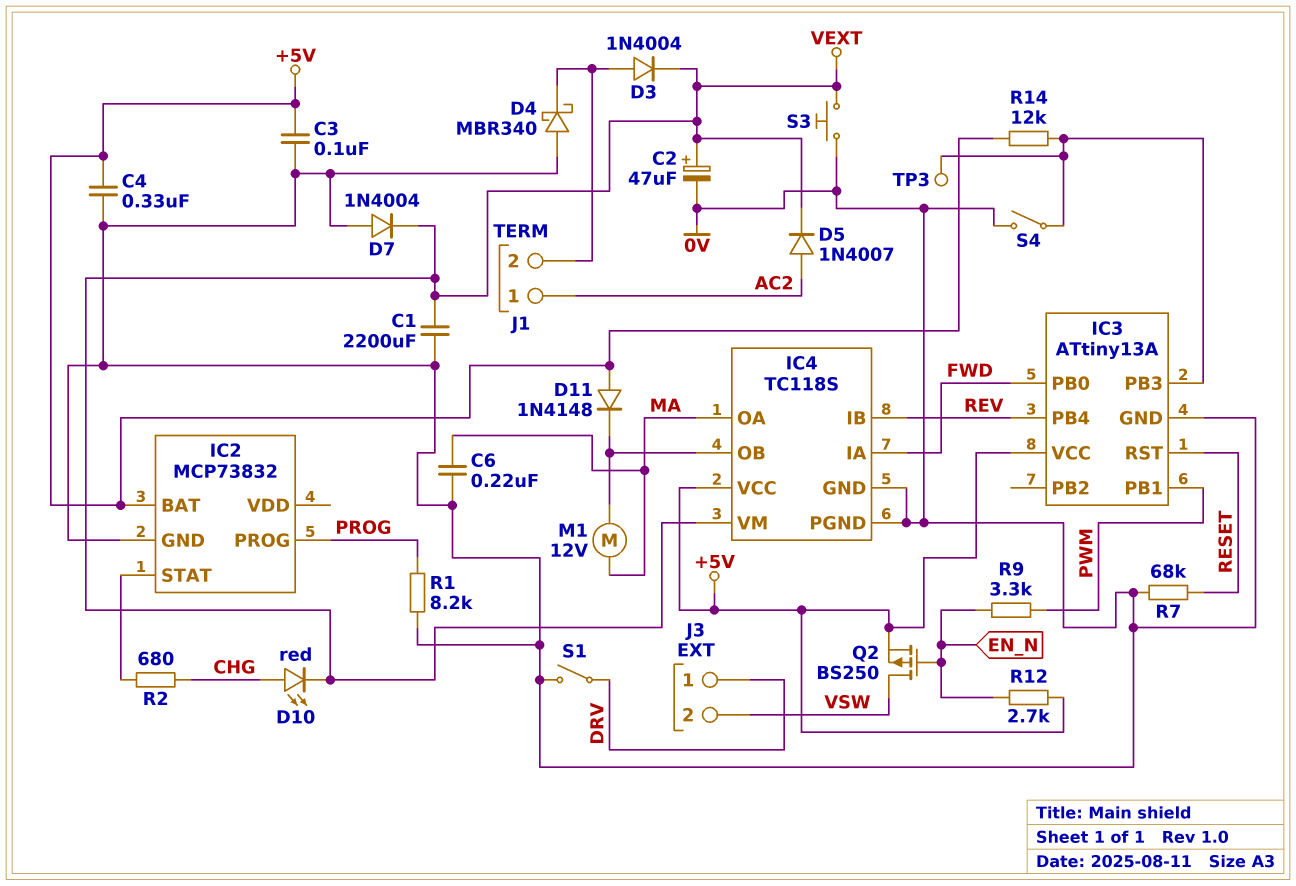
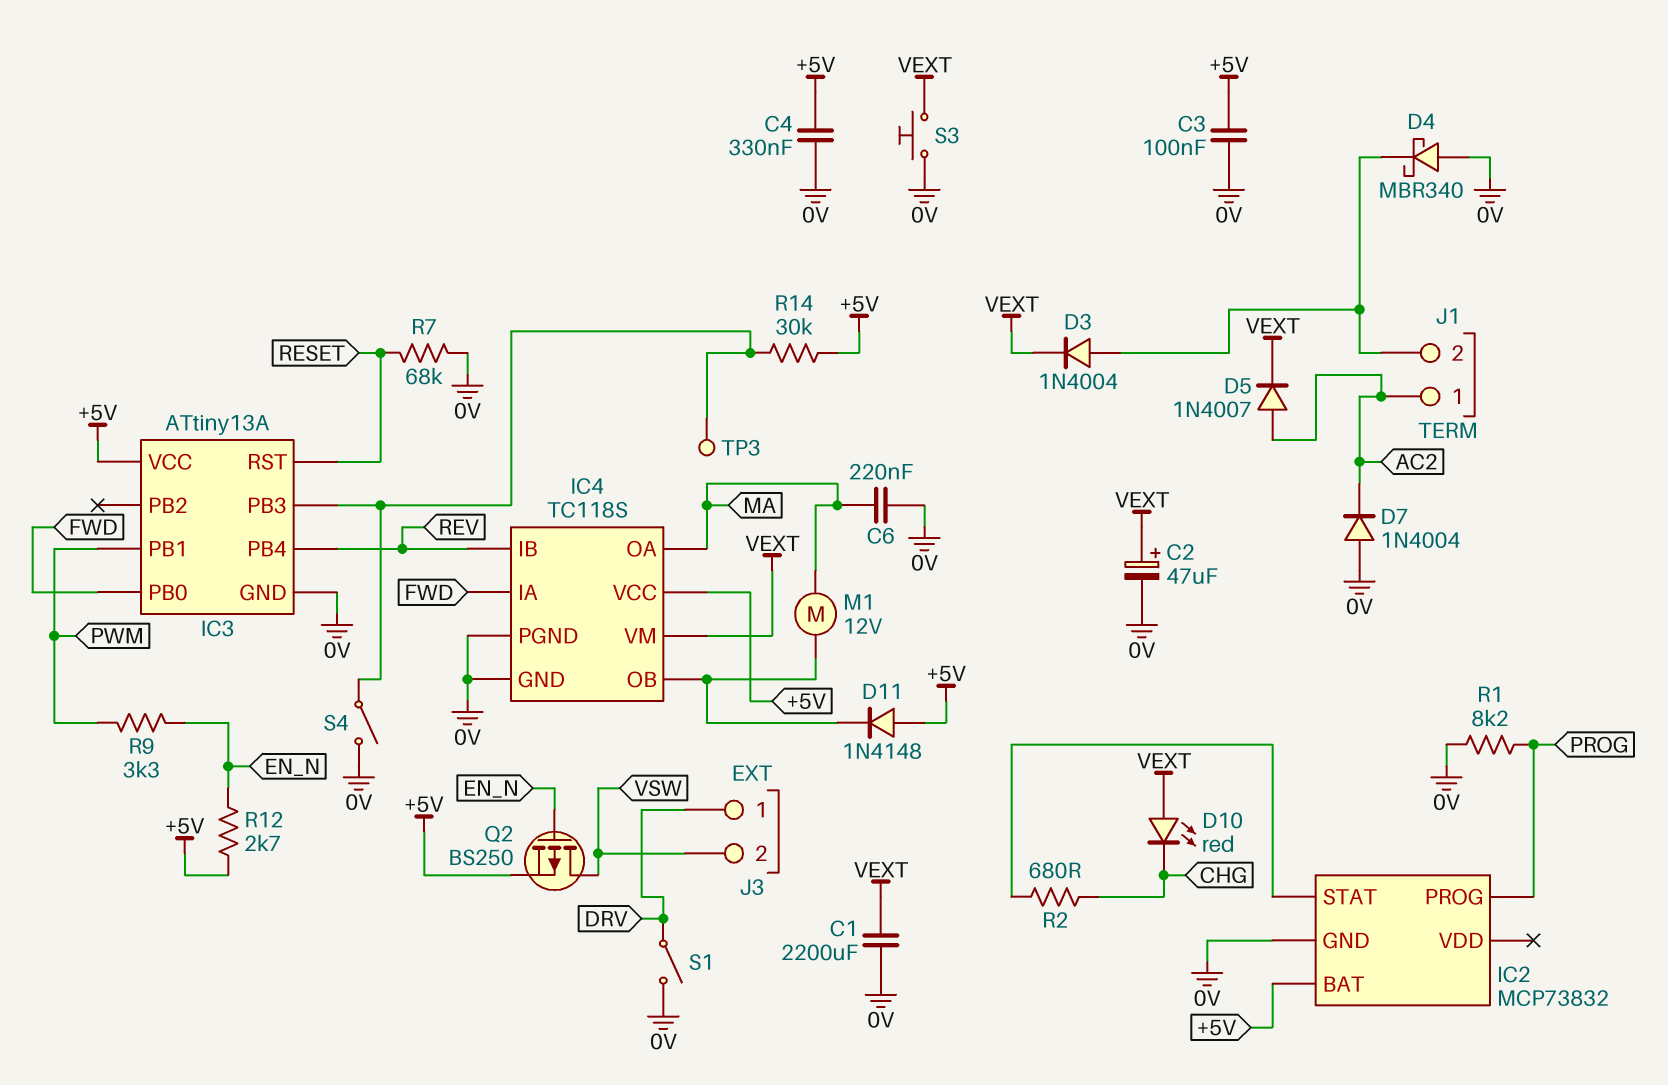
D7: diode 1N4004 (A 0V, K VEXT) -> diode 1N4004 (A 0V, K AC2)
D10: LED red (A CHG, K VEXT) -> LED red (A VEXT, K CHG)
R14: 12k (+5V, IC3/PB3) -> 30k (+5V, IC3/PB3)

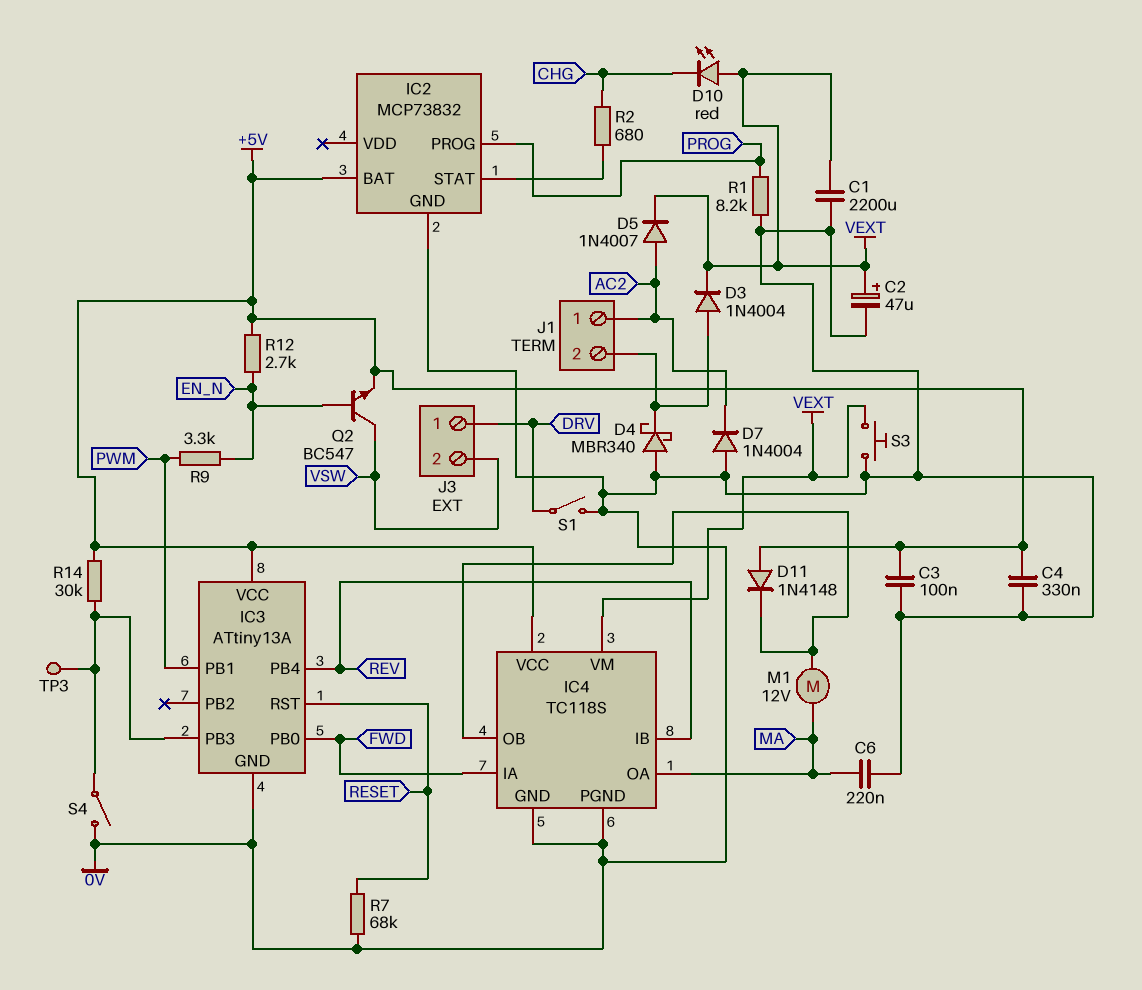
Q2: PMOS BS250 (G EN_N, D VSW, S +5V) -> NPN BC547 (B EN_N, C VSW, E +5V)

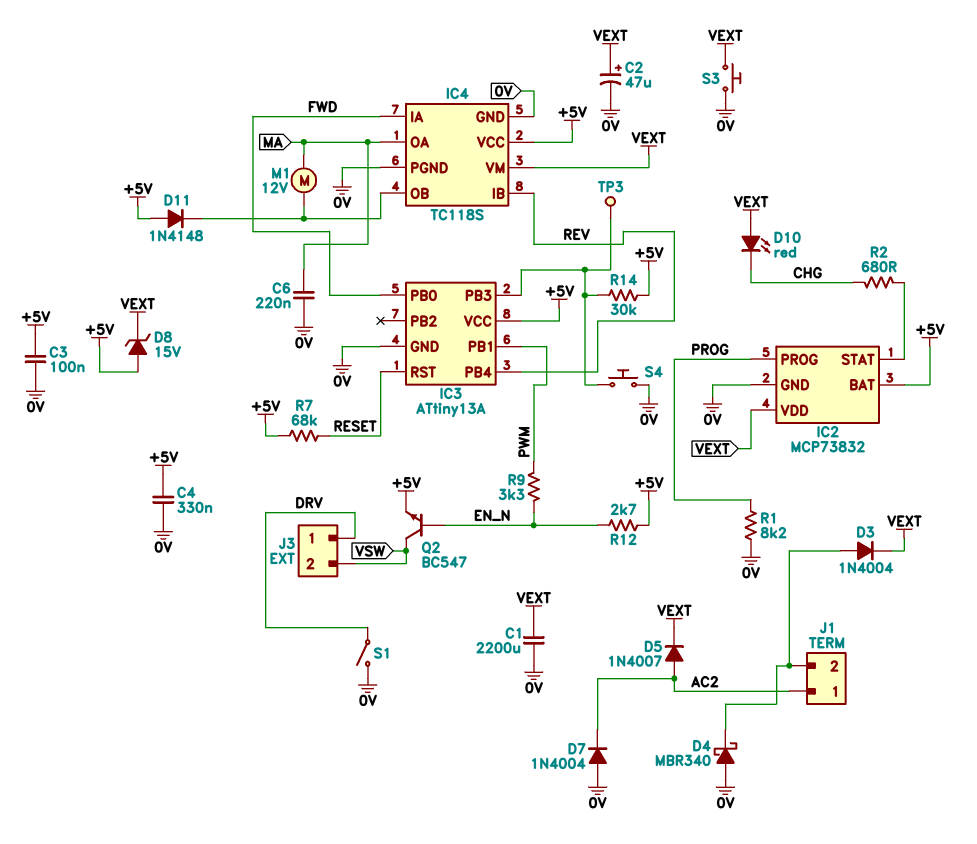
D8: none -> zener 15V (A +5V, K VEXT)
IC2 pin VDD: none -> VEXT
R7: 68k (0V, RESET) -> 68k (+5V, RESET)
S4: switch (0V, IC3/PB3) -> button (0V, IC3/PB3)

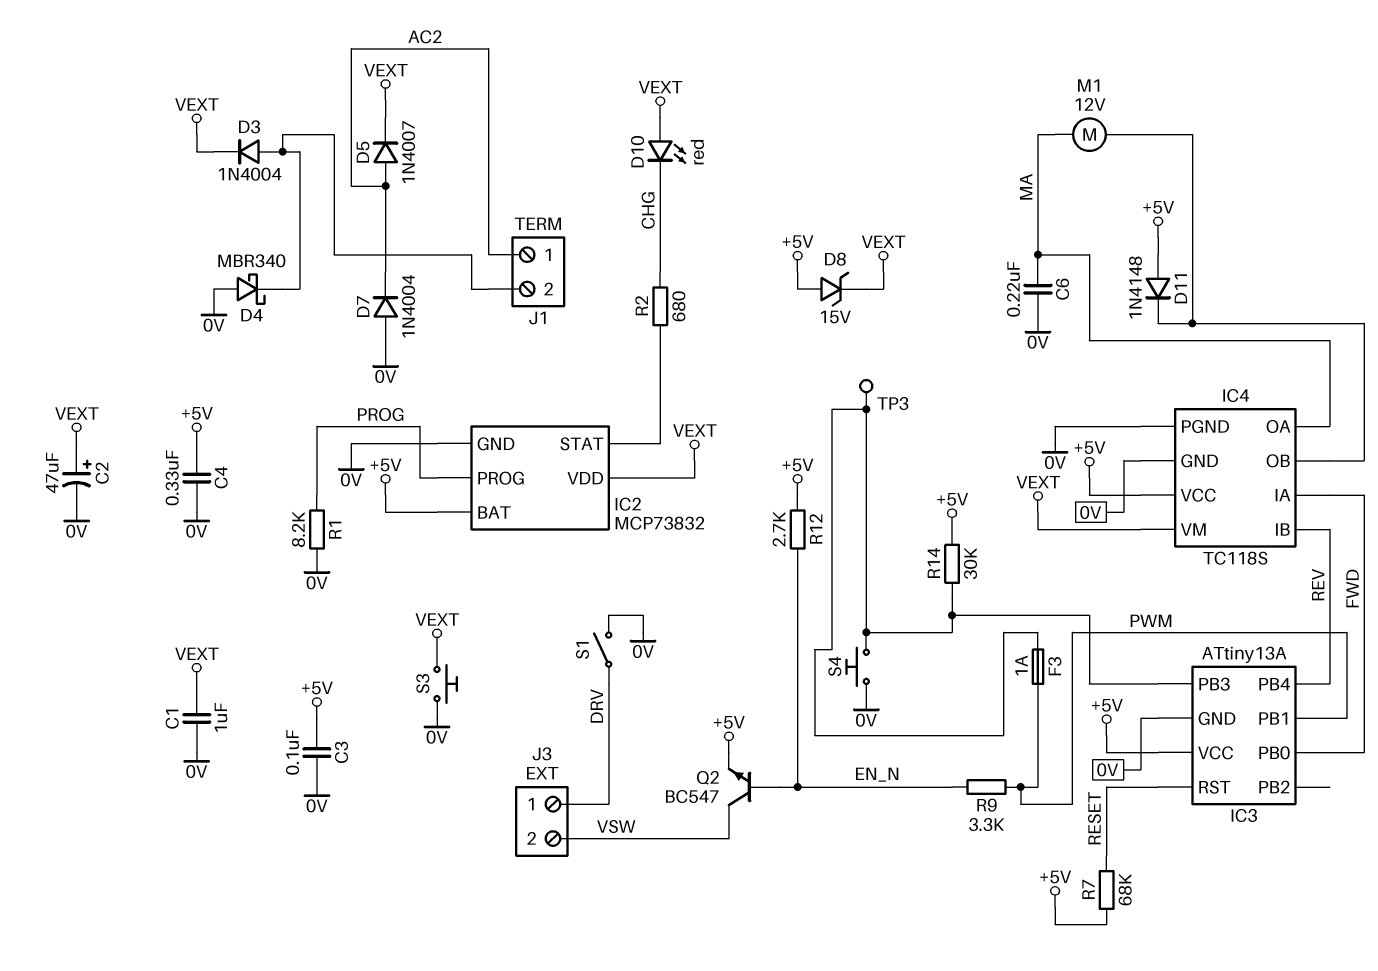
C1: 2200uF (0V, VEXT) -> 1uF (0V, VEXT)
F3: none -> 1A (IC3/PB3, PWM)

